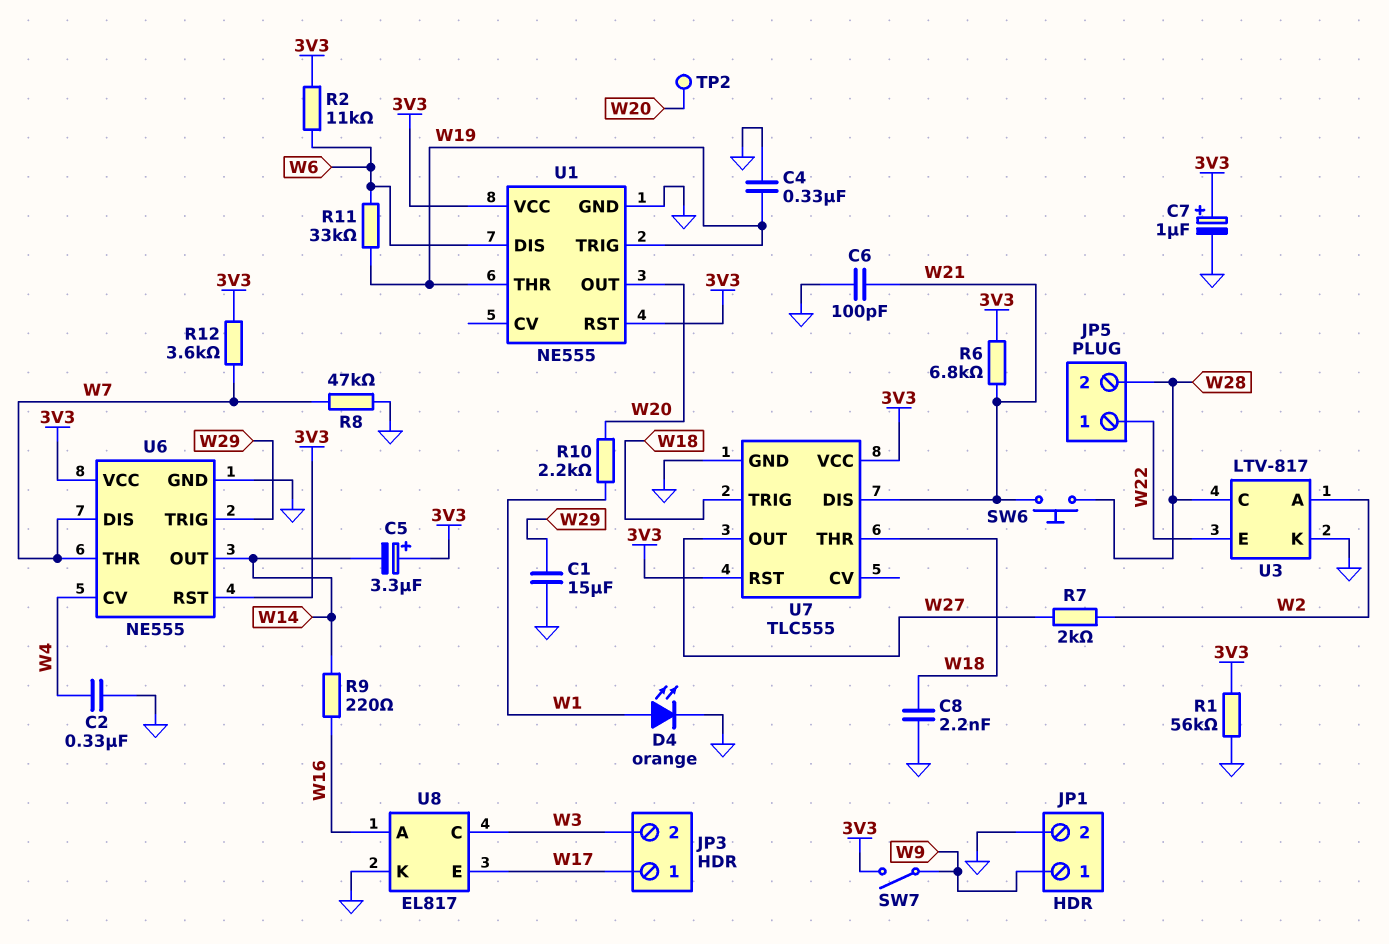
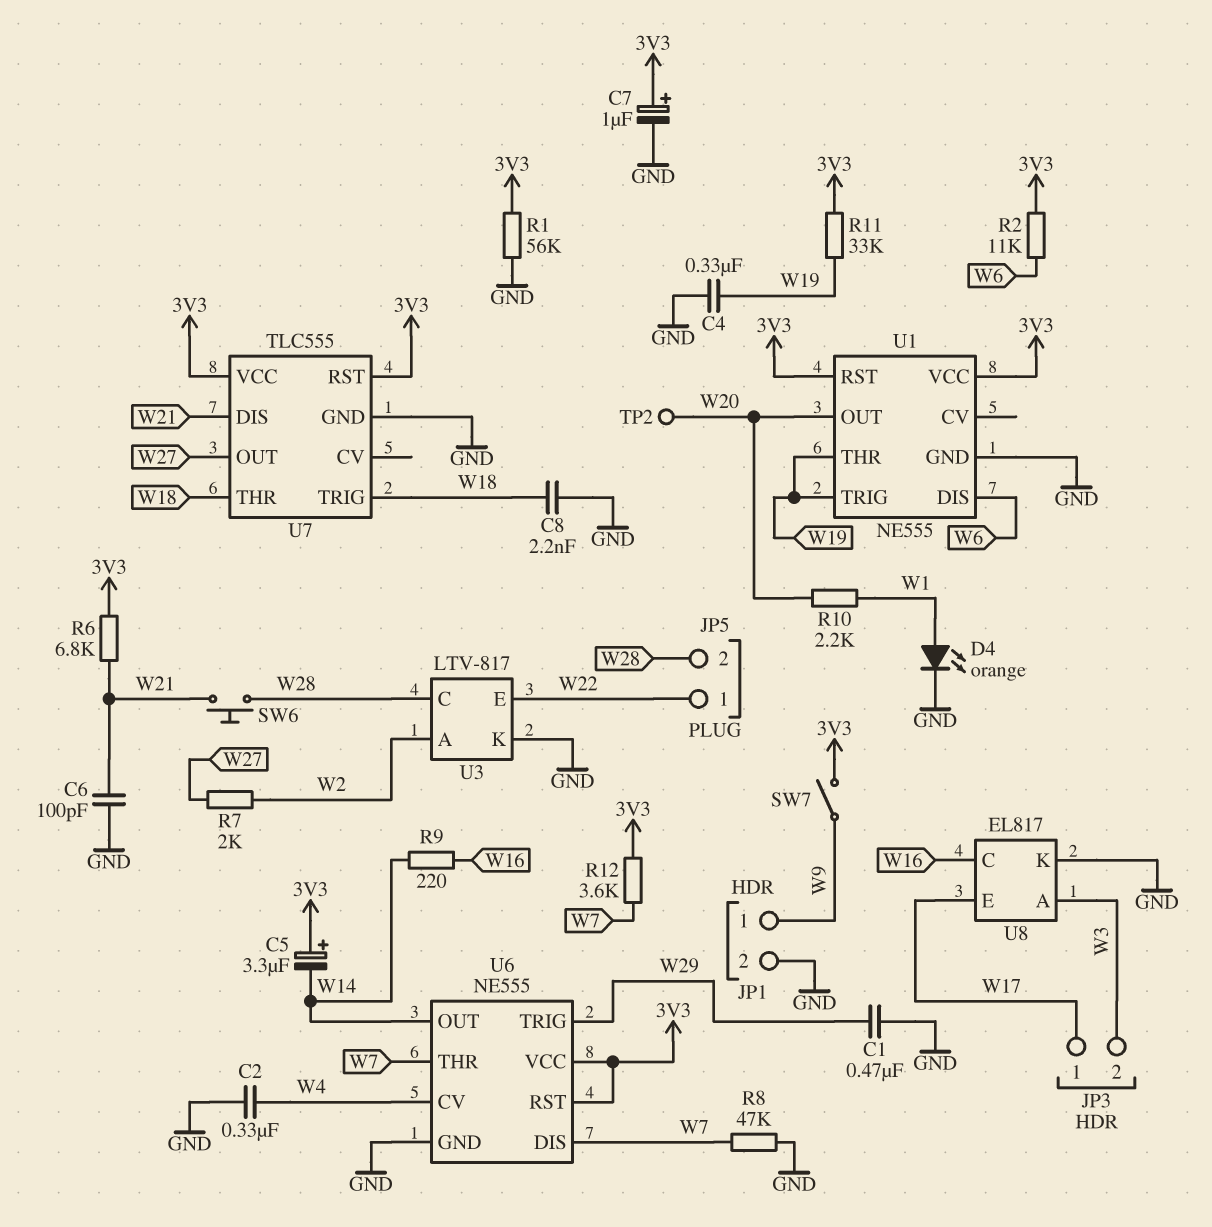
C1: 15uF (GND, W29) -> 470nF (GND, W29)
R11: 33k (W6, W19) -> 33k (3V3, W19)
U8 pin A: W16 -> W3
U8 pin C: W3 -> W16

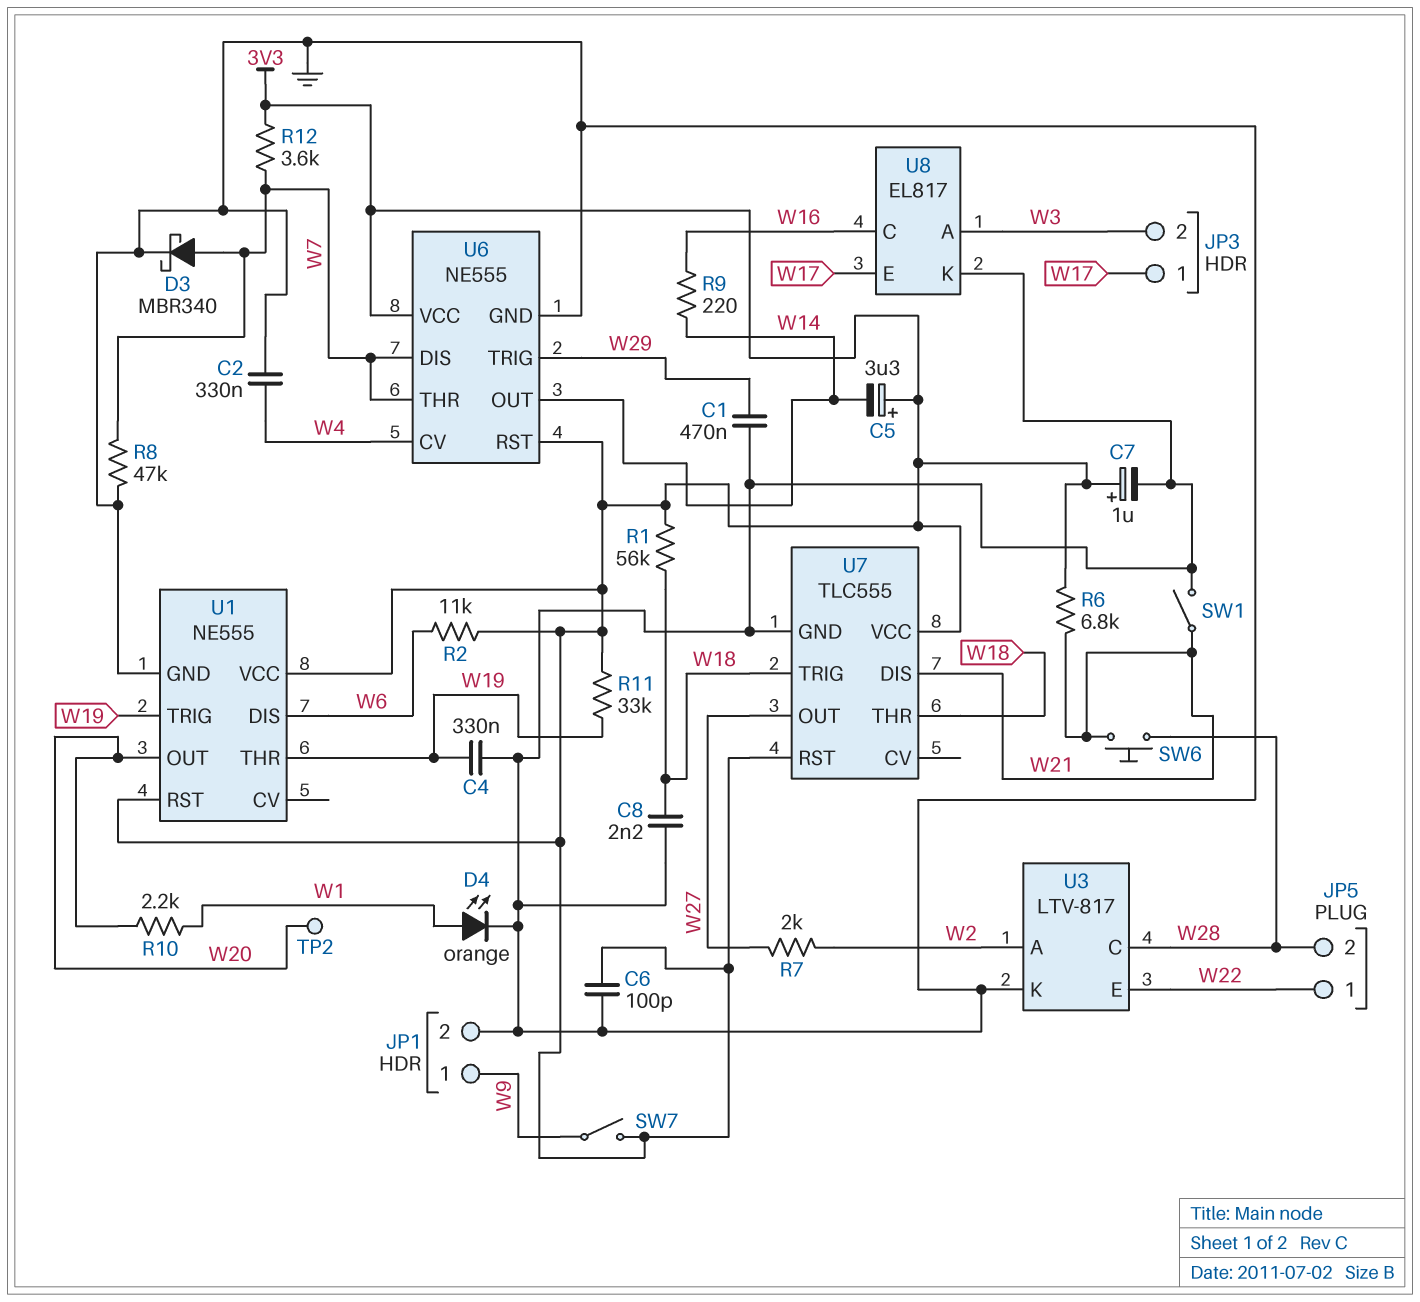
C6: 100pF (GND, W21) -> 100pF (3V3, GND)
D3: none -> schottky MBR340 (A W7, K GND)
R1: 56k (3V3, GND) -> 56k (3V3, W18)
SW1: none -> switch (GND, W21)

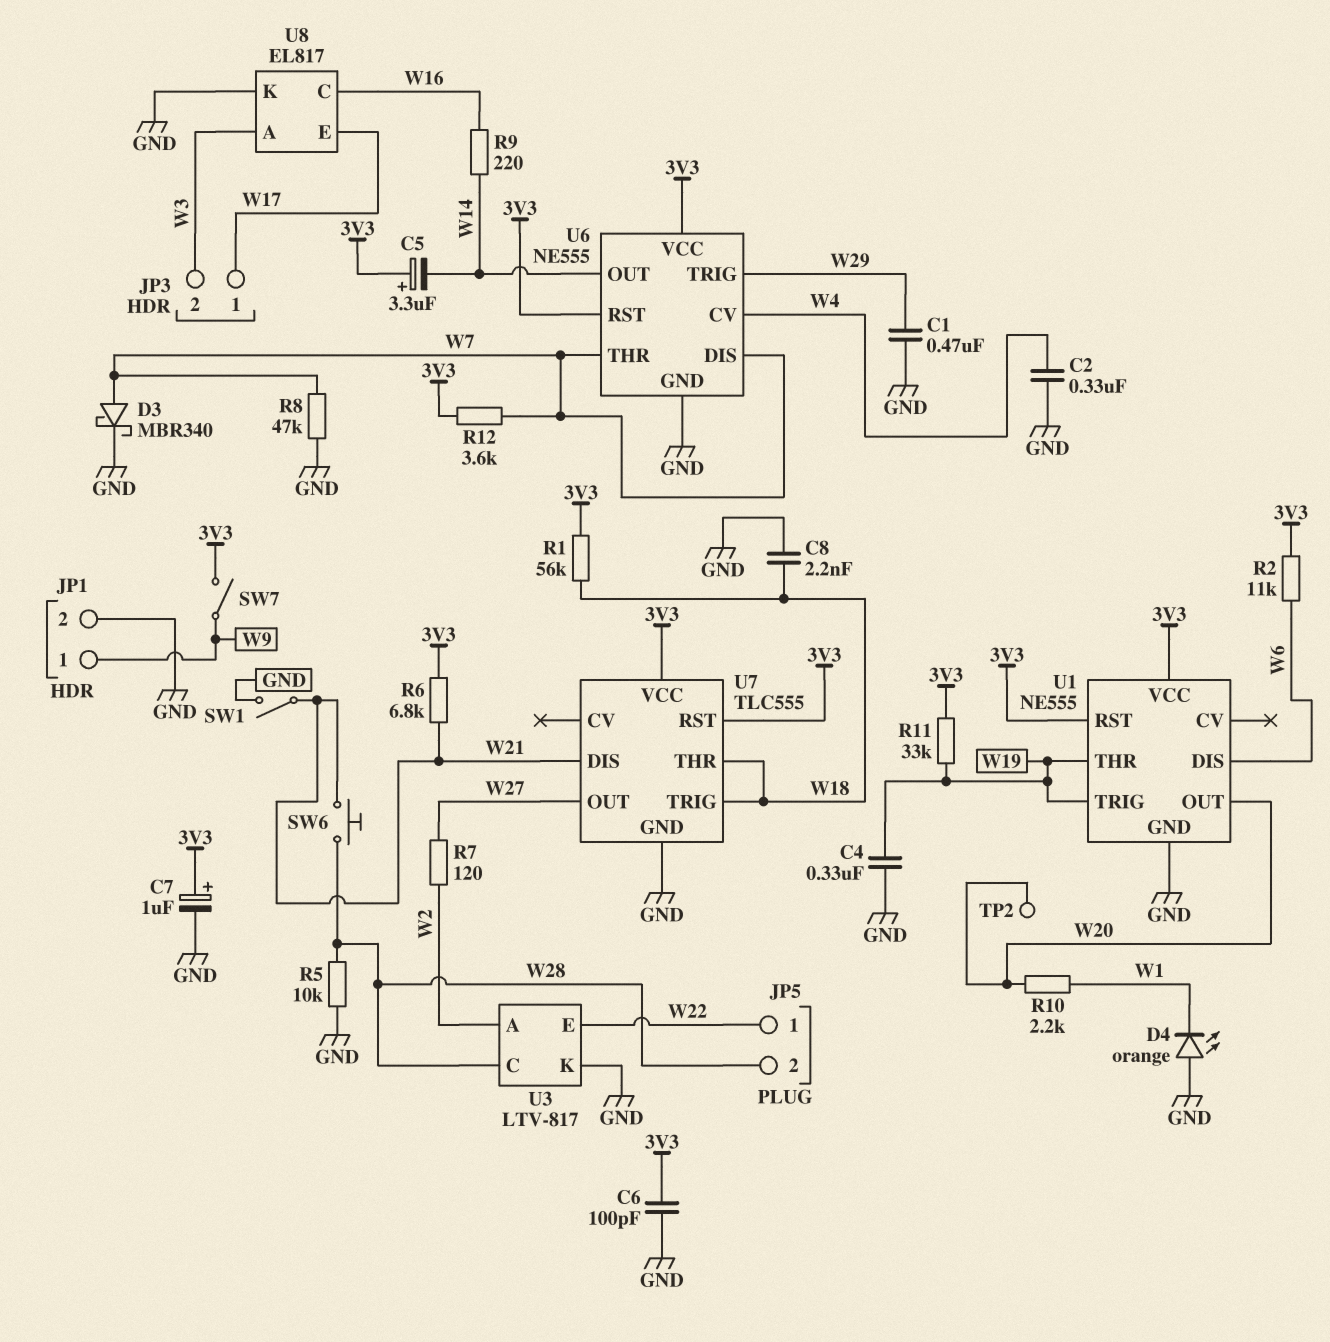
D4: LED orange (A W1, K GND) -> LED orange (A GND, K W1)
R5: none -> 10k (GND, W28)
R7: 2k (W2, W27) -> 120 (W2, W27)

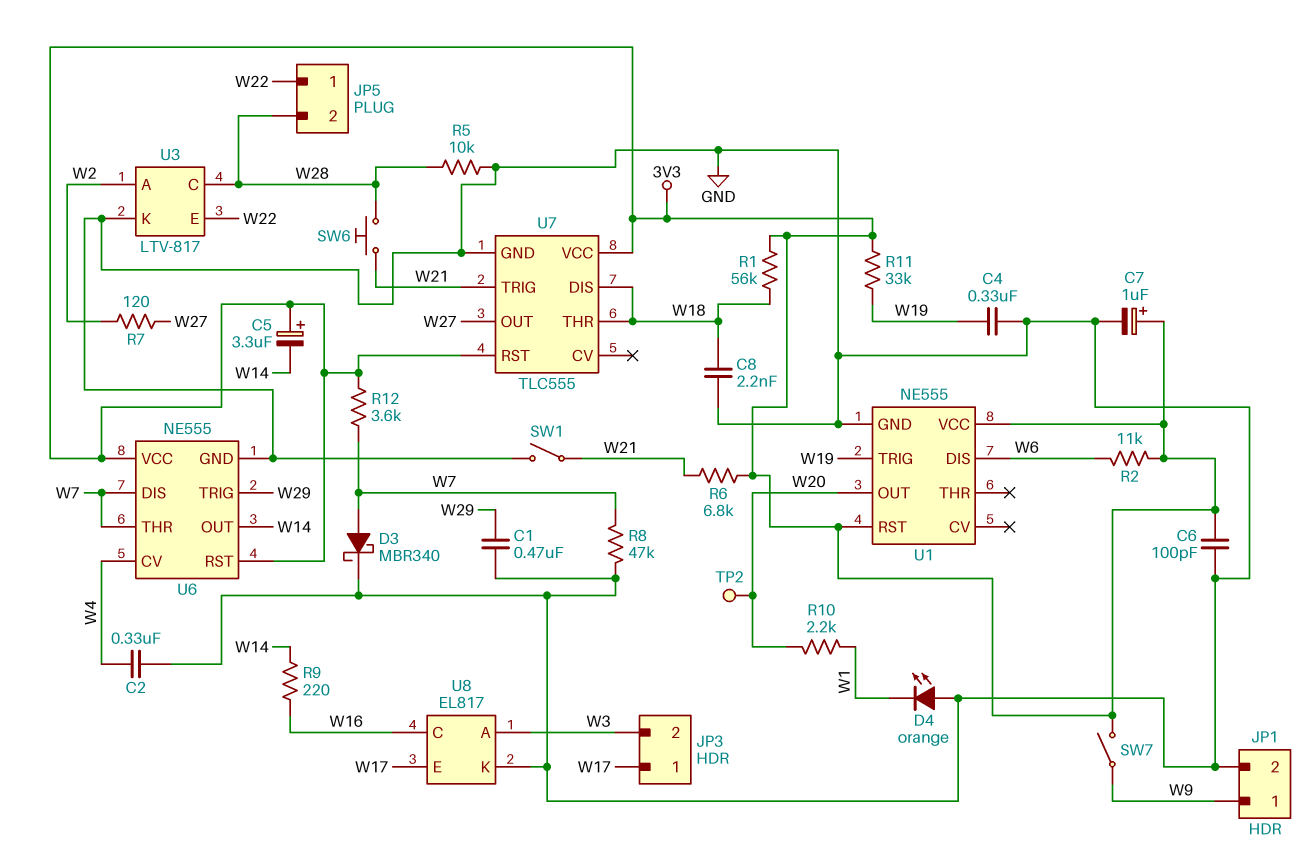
U1 pin THR: W19 -> none
U7 pin DIS: W21 -> W18
U7 pin TRIG: W18 -> W21

